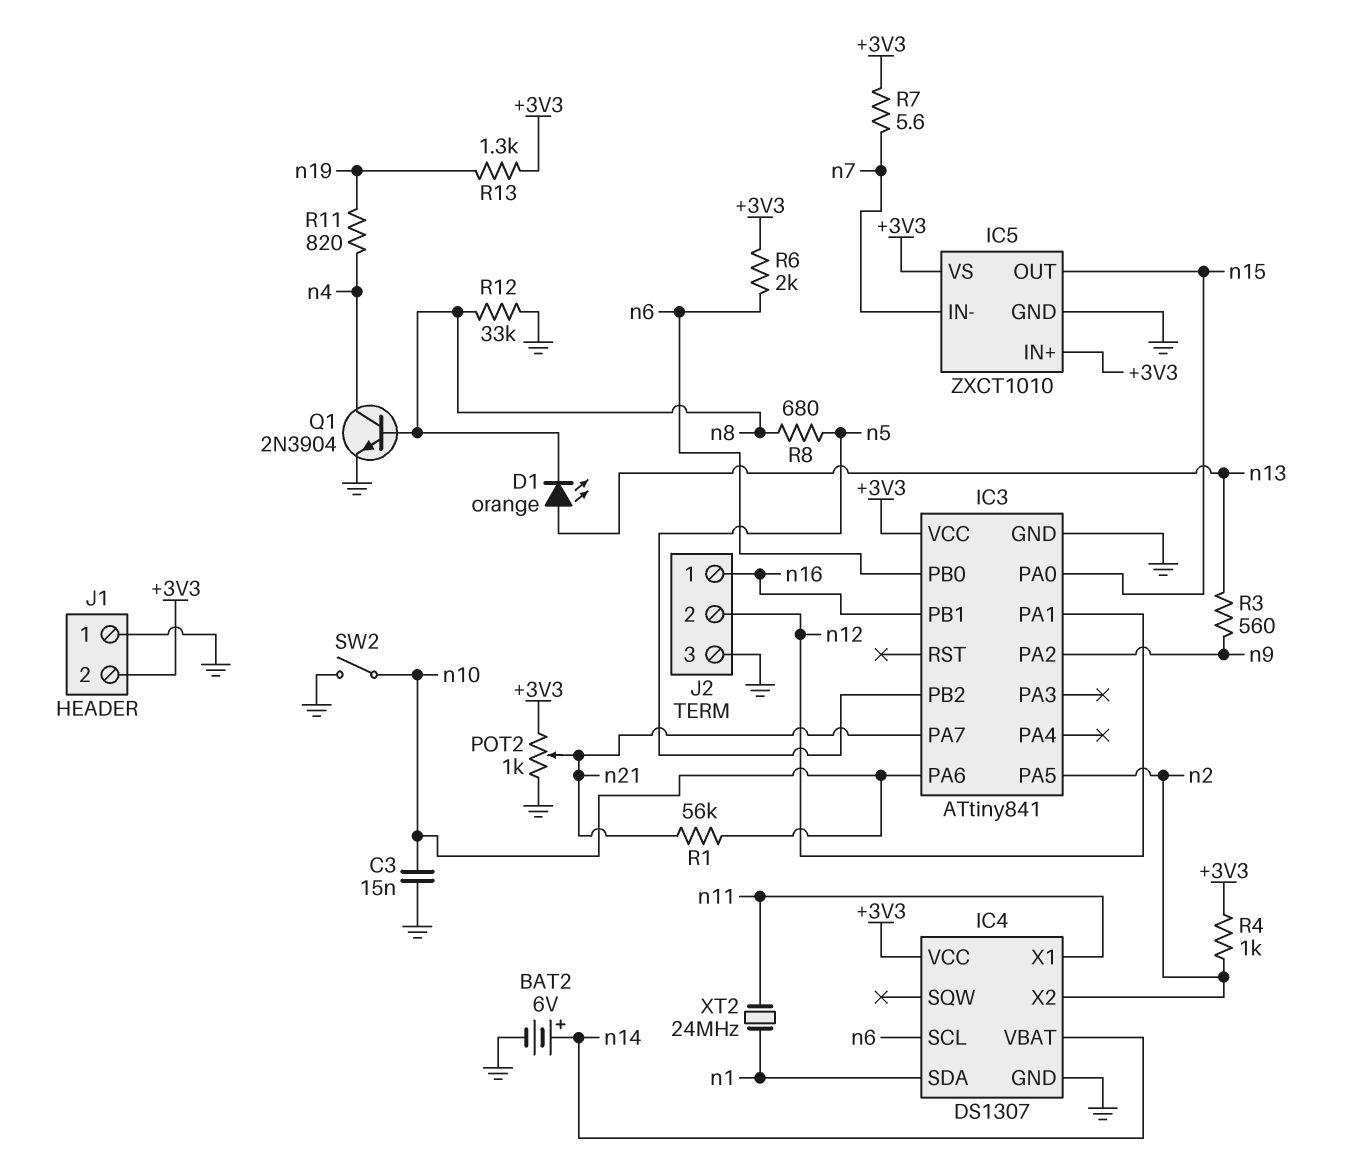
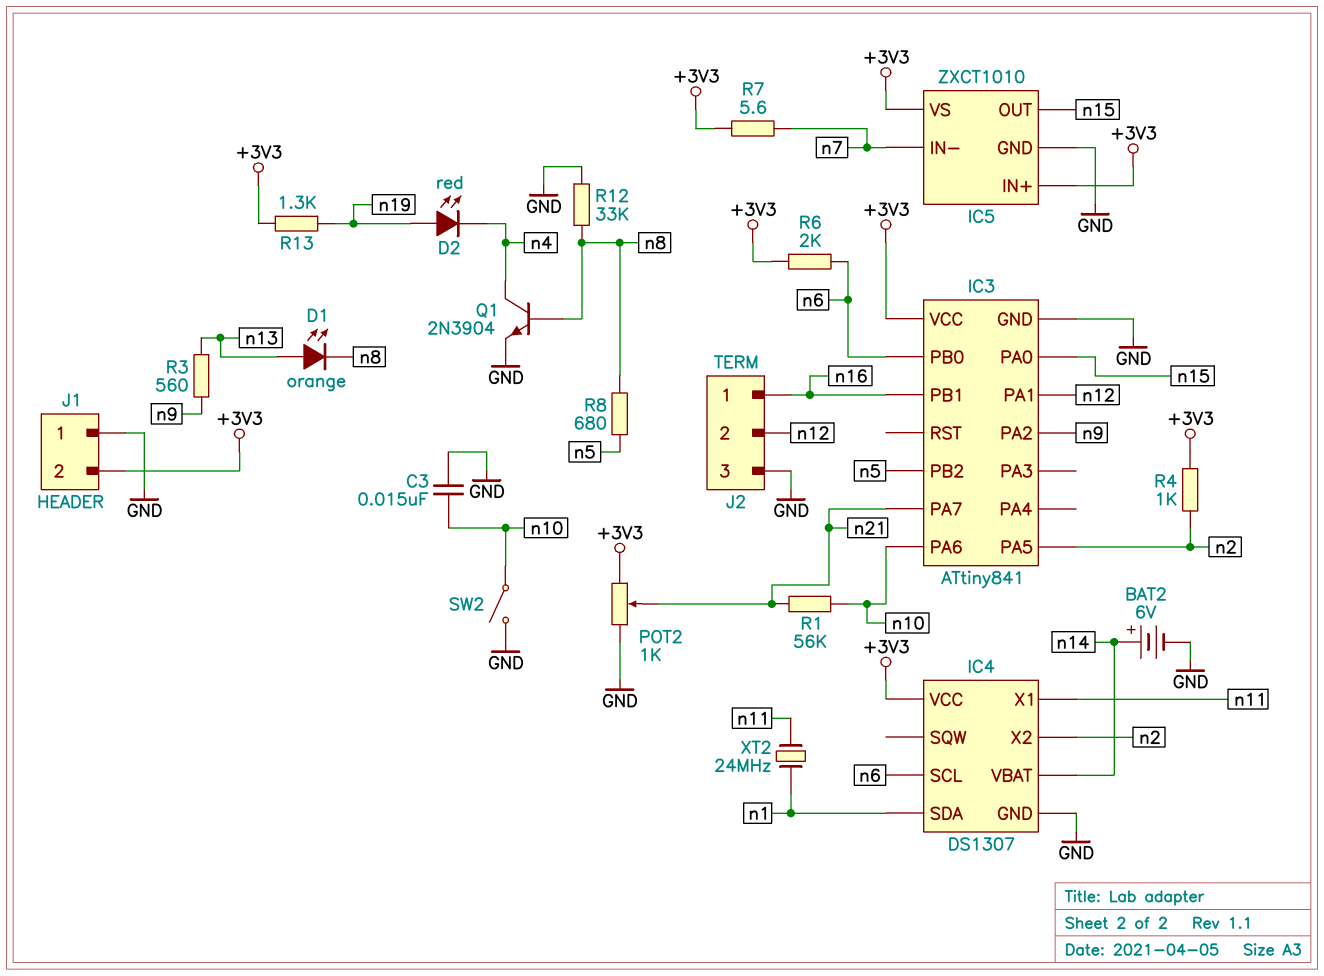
D2: none -> LED red (A n19, K n4)
R11: 820 (n4, n19) -> none

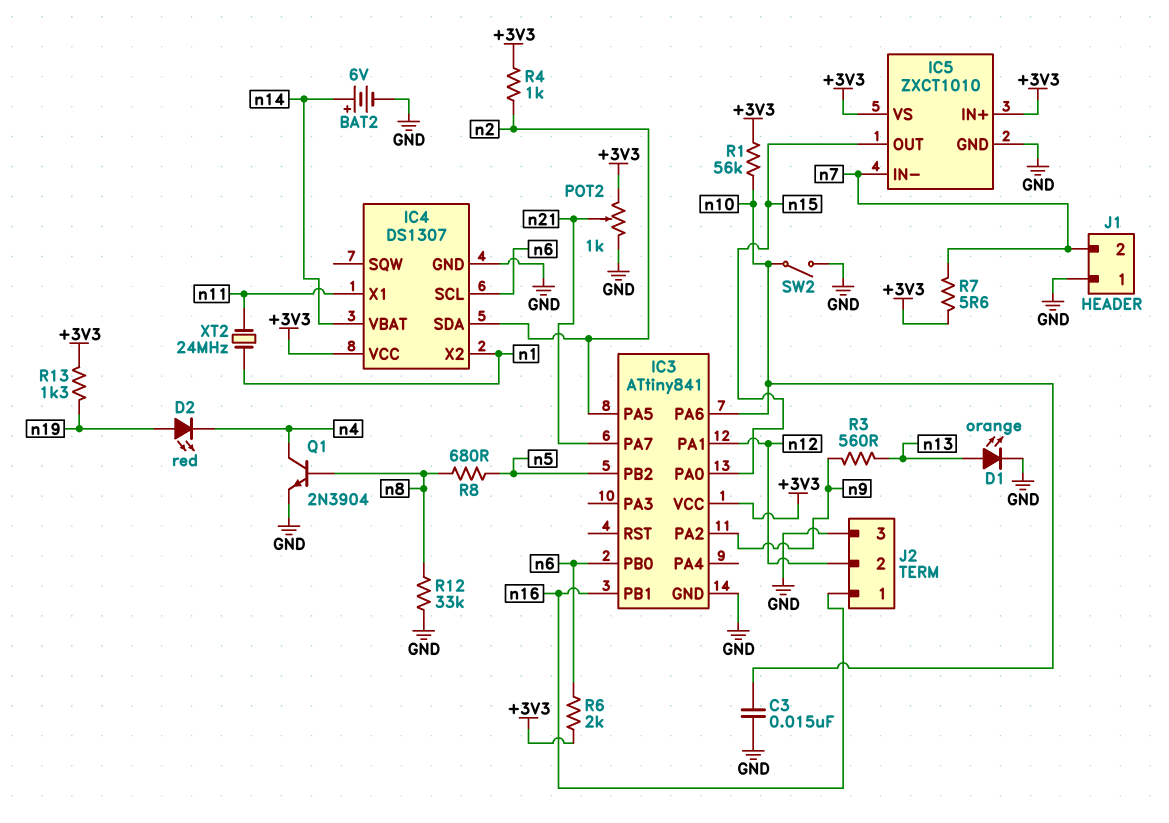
D1: LED orange (A n13, K n8) -> LED orange (A n13, K GND)
IC4 pin SDA: n1 -> n2
IC4 pin X2: n2 -> n1
J1 pin 2: +3V3 -> n7
R1: 56k (n10, n21) -> 56k (+3V3, n10)

